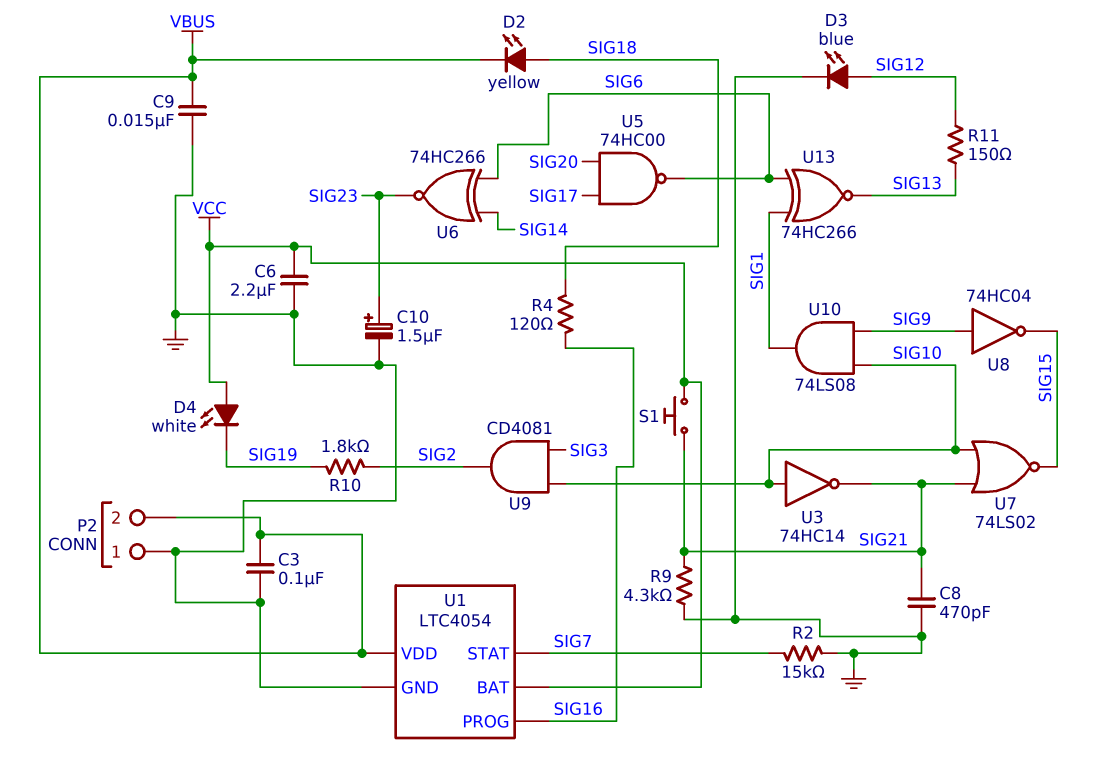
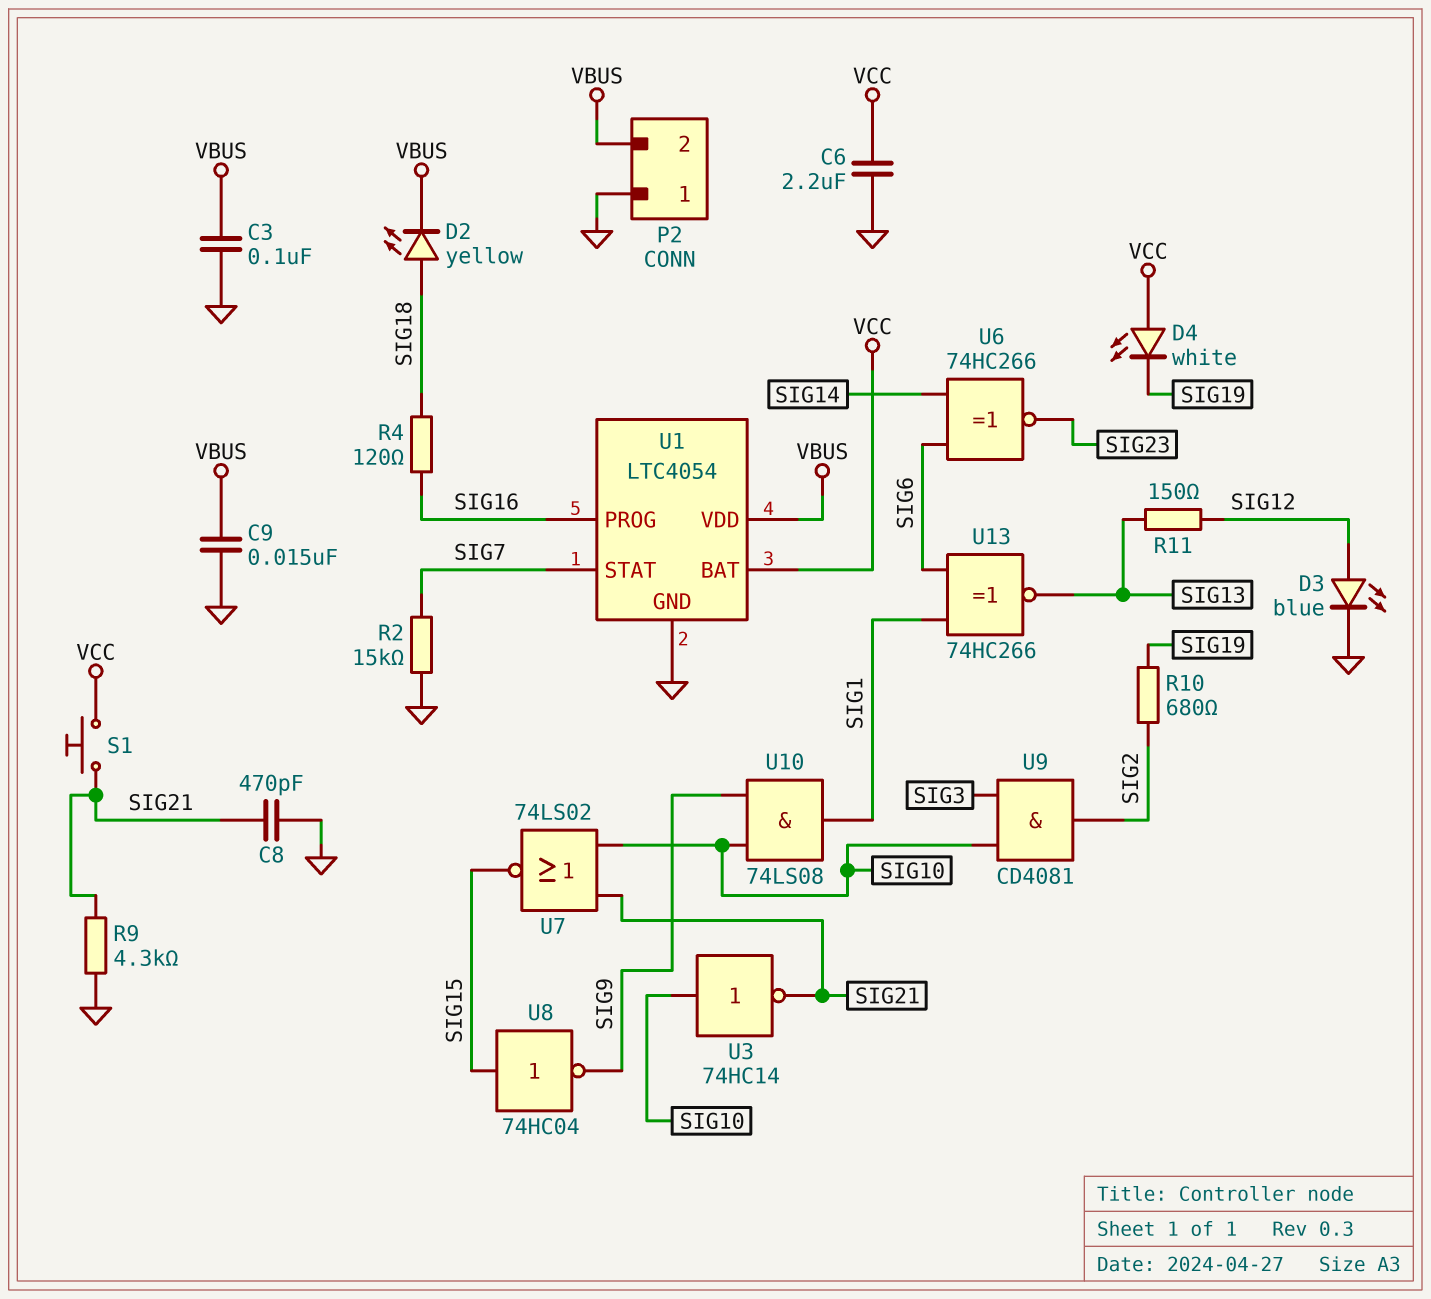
C10: 1.5uF (plus SIG23, minus GND) -> none
R10: 1.8k (SIG2, SIG19) -> 680 (SIG2, SIG19)
U5: NAND 74HC00 (in SIG17, in SIG20, out SIG6) -> none
U8: NOT 74HC04 (in SIG9, out SIG15) -> NOT 74HC04 (in SIG15, out SIG9)

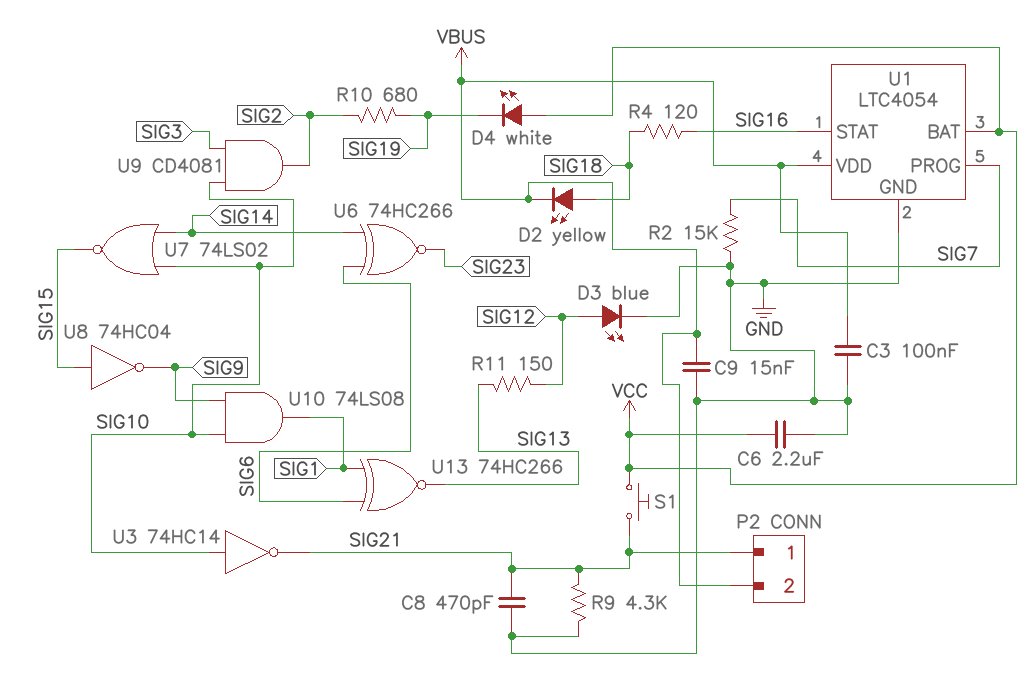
P2 pin 1: GND -> SIG21
U1 pin PROG: SIG16 -> SIG7
U1 pin STAT: SIG7 -> SIG16
U7: NOR 74LS02 (in SIG10, in SIG21, out SIG15) -> NOR 74LS02 (in SIG10, in SIG14, out SIG15)

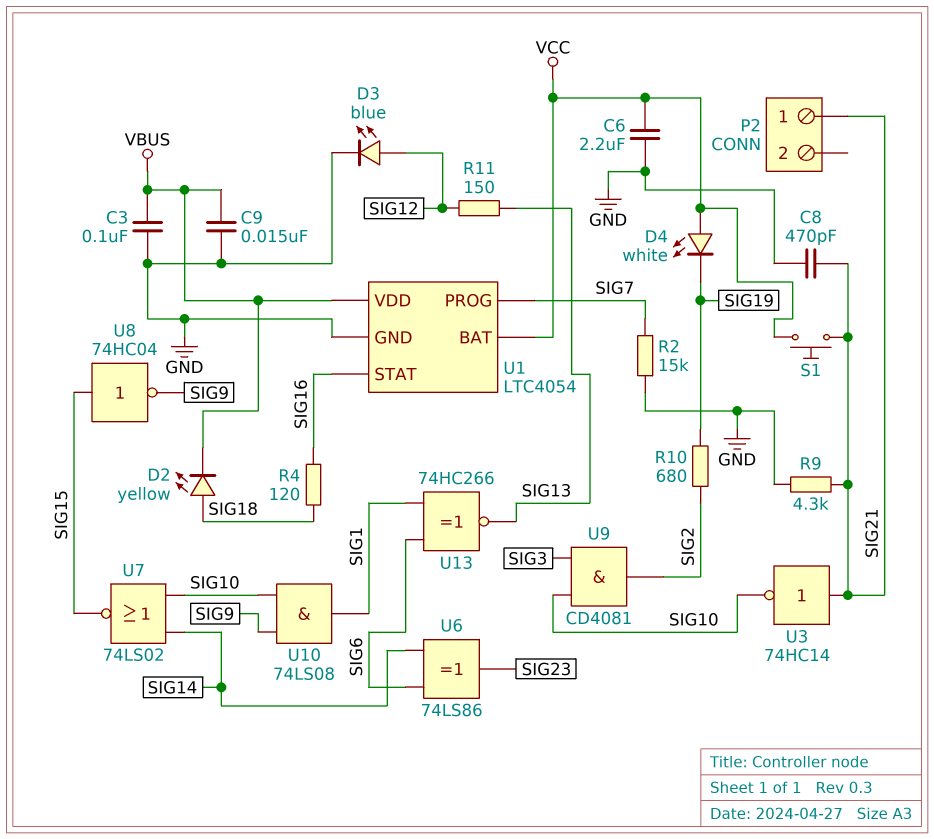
P2 pin 2: VBUS -> none
U3: NOT 74HC14 (in SIG10, out SIG21) -> NOT 74HC14 (in SIG21, out SIG10)
U6: XNOR 74HC266 (in SIG6, in SIG14, out SIG23) -> XOR 74LS86 (in SIG6, in SIG14, out SIG23)

